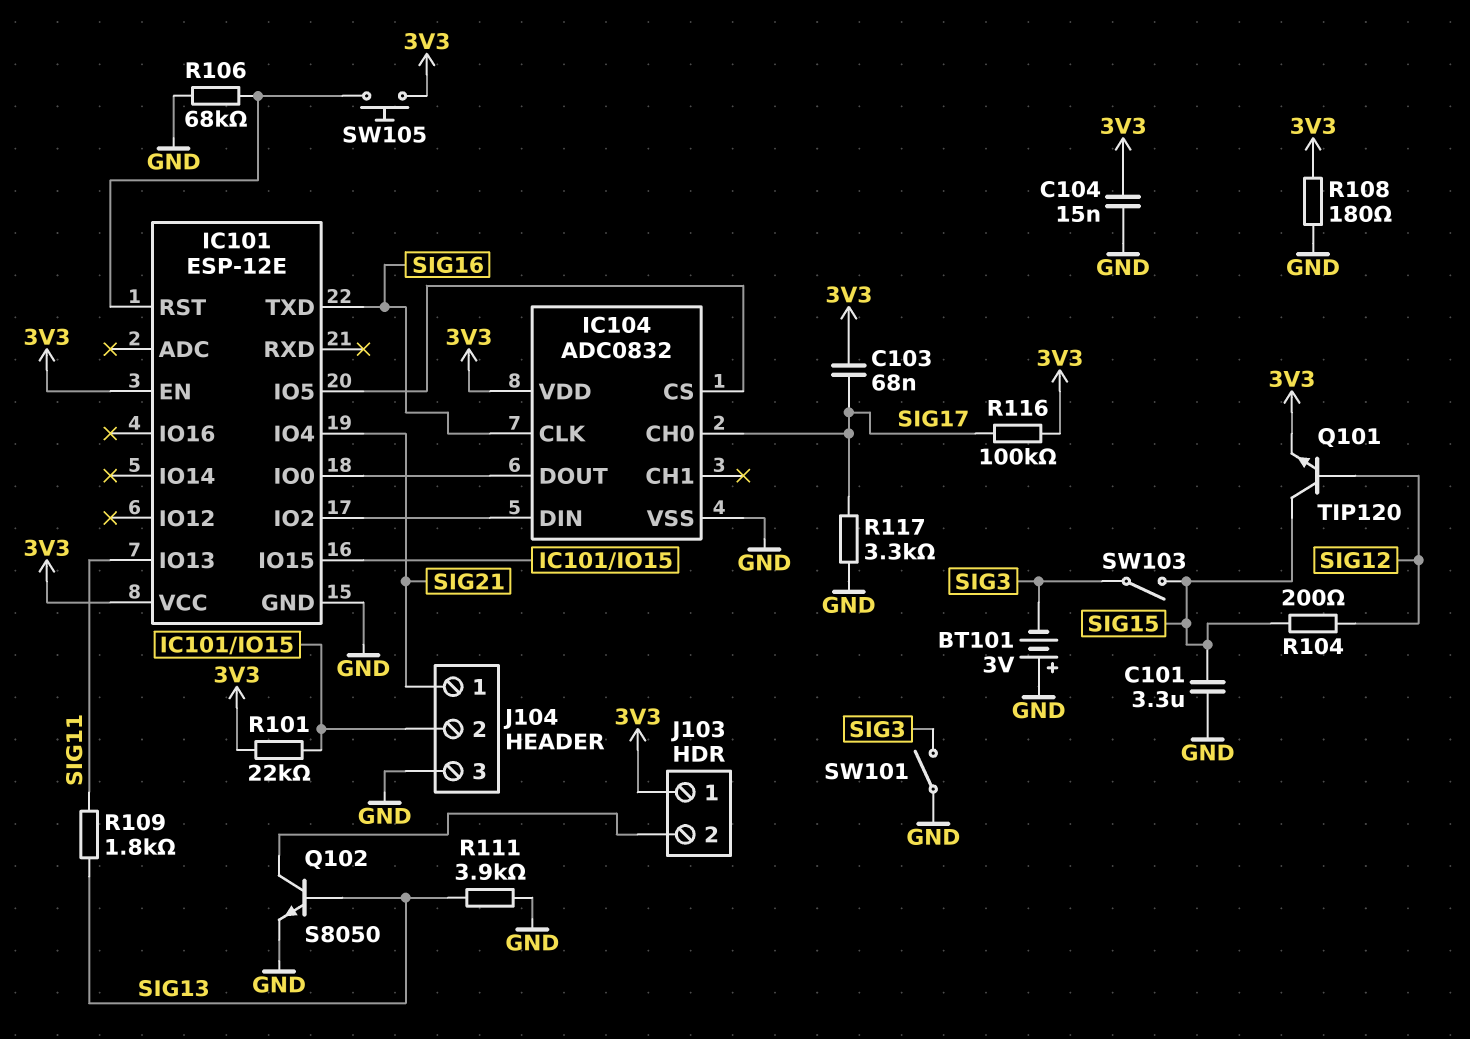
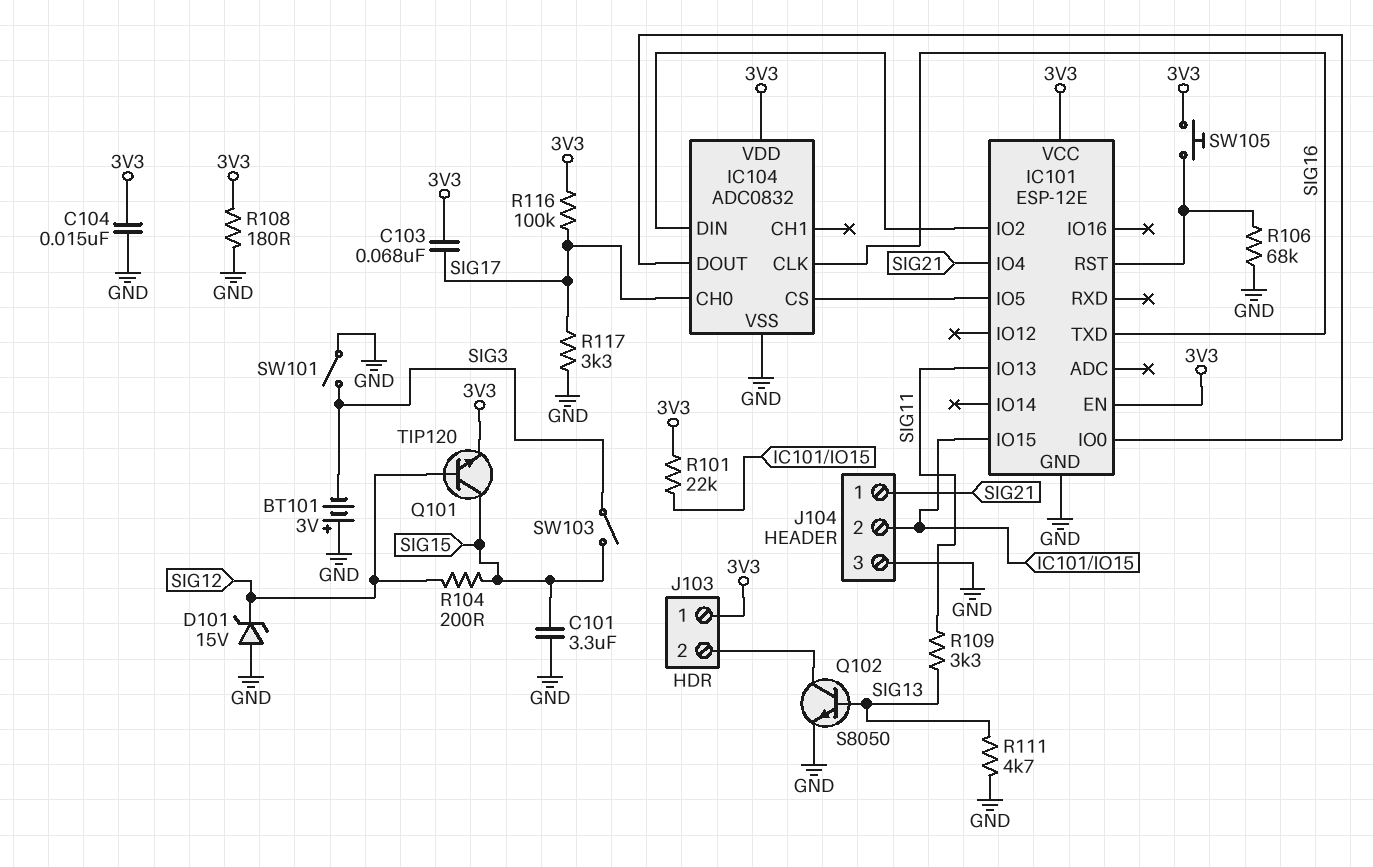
D101: none -> zener 15V (A GND, K SIG12)
R109: 1.8k (SIG11, SIG13) -> 3.3k (SIG11, SIG13)
R111: 3.9k (GND, SIG13) -> 4.7k (GND, SIG13)

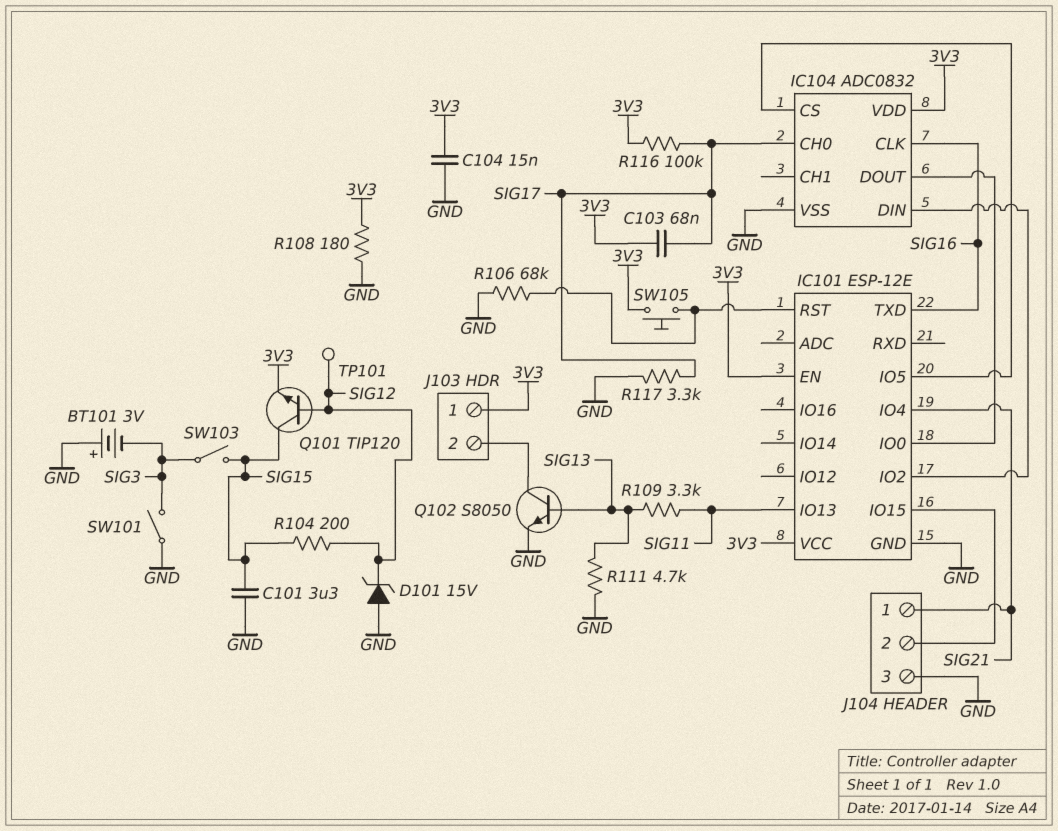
R101: 22k (3V3, IC101/IO15) -> none
TP101: none -> test point (SIG12)

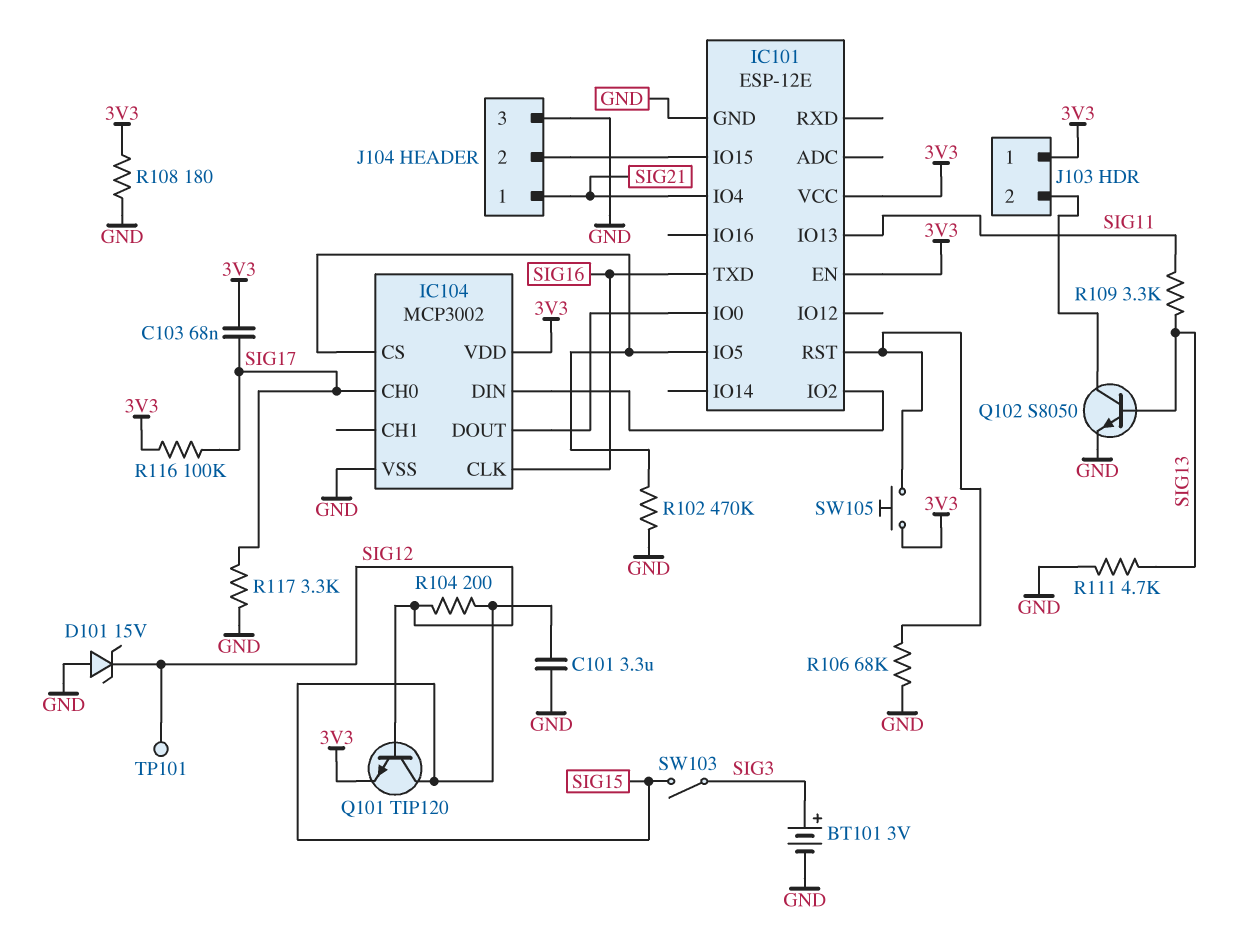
BT101: 3V (plus GND, minus SIG3) -> 3V (plus SIG3, minus GND)
C104: 15nF (3V3, GND) -> none
IC104: ADC0832 -> MCP3002
R102: none -> 470k (GND, IC101/IO5)
SW101: switch (GND, SIG3) -> none

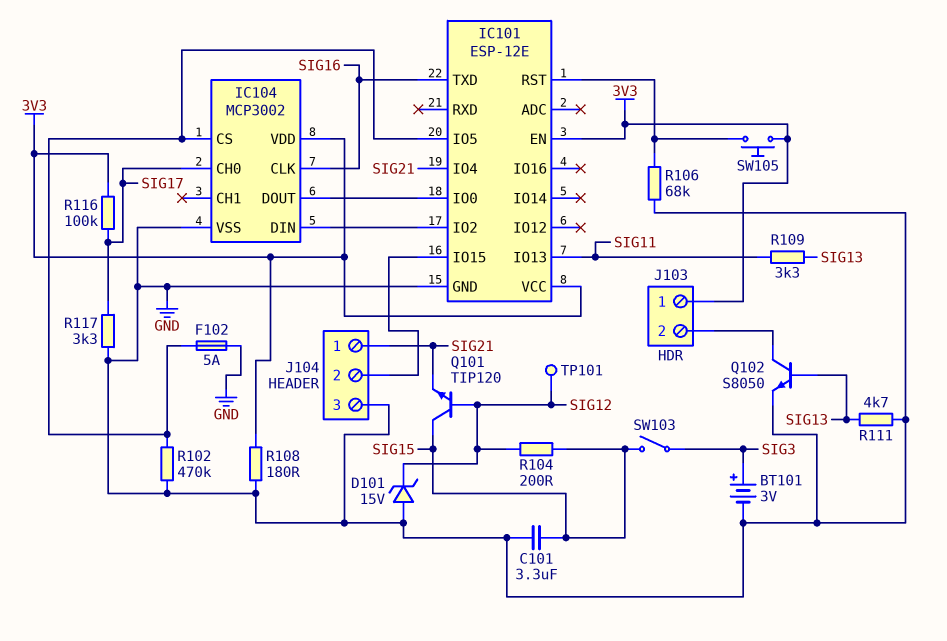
C103: 68nF (3V3, SIG17) -> none
F102: none -> 5A (GND, IC101/IO5)
Q101: NPN TIP120 (B SIG12, C SIG15, E 3V3) -> NPN TIP120 (B SIG12, C SIG15, E SIG21)

